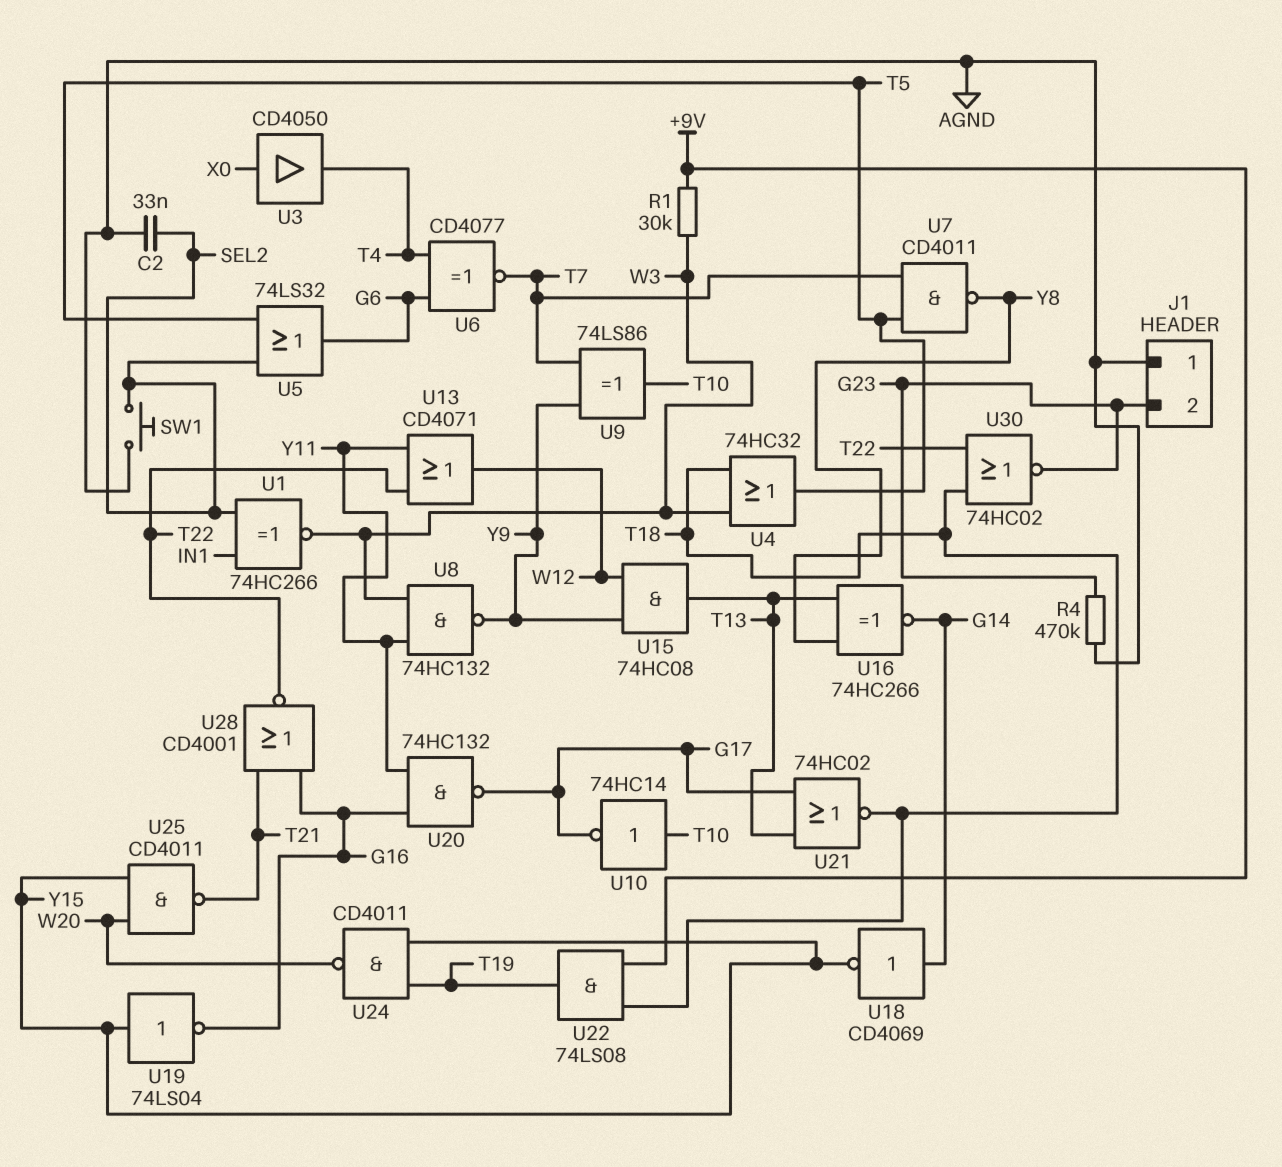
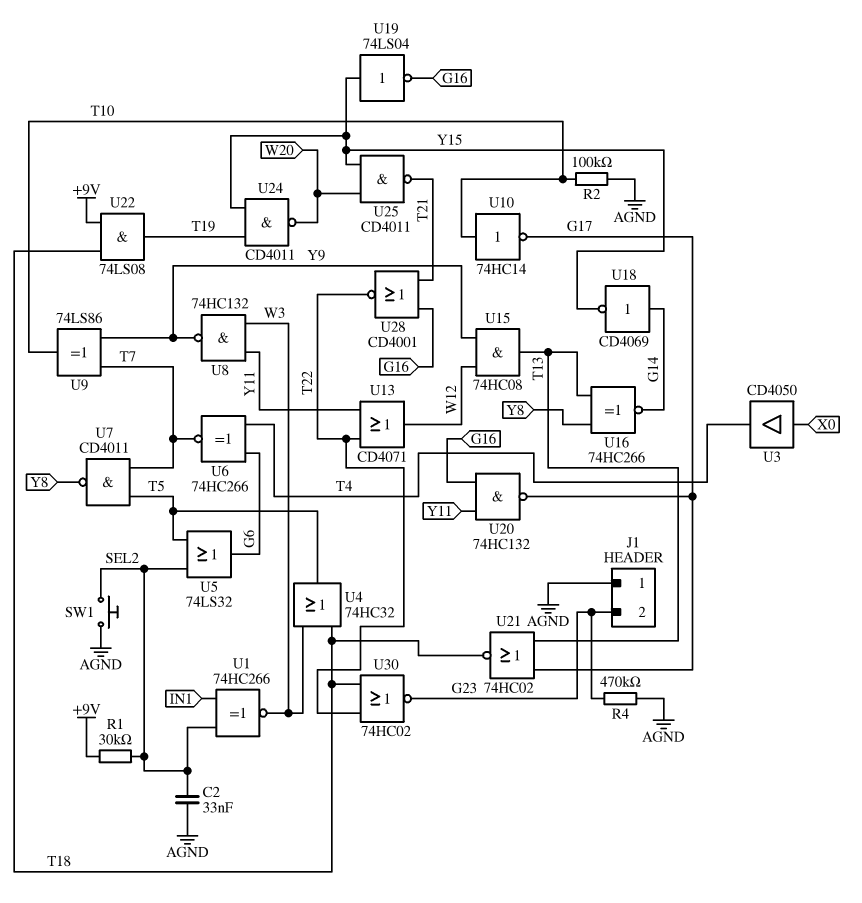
R1: 30k (+9V, W3) -> 30k (+9V, SEL2)
R2: none -> 100k (AGND, T10)
U6: XNOR CD4077 (in G6, in T4, out T7) -> XNOR 74HC266 (in G6, in T4, out T7)

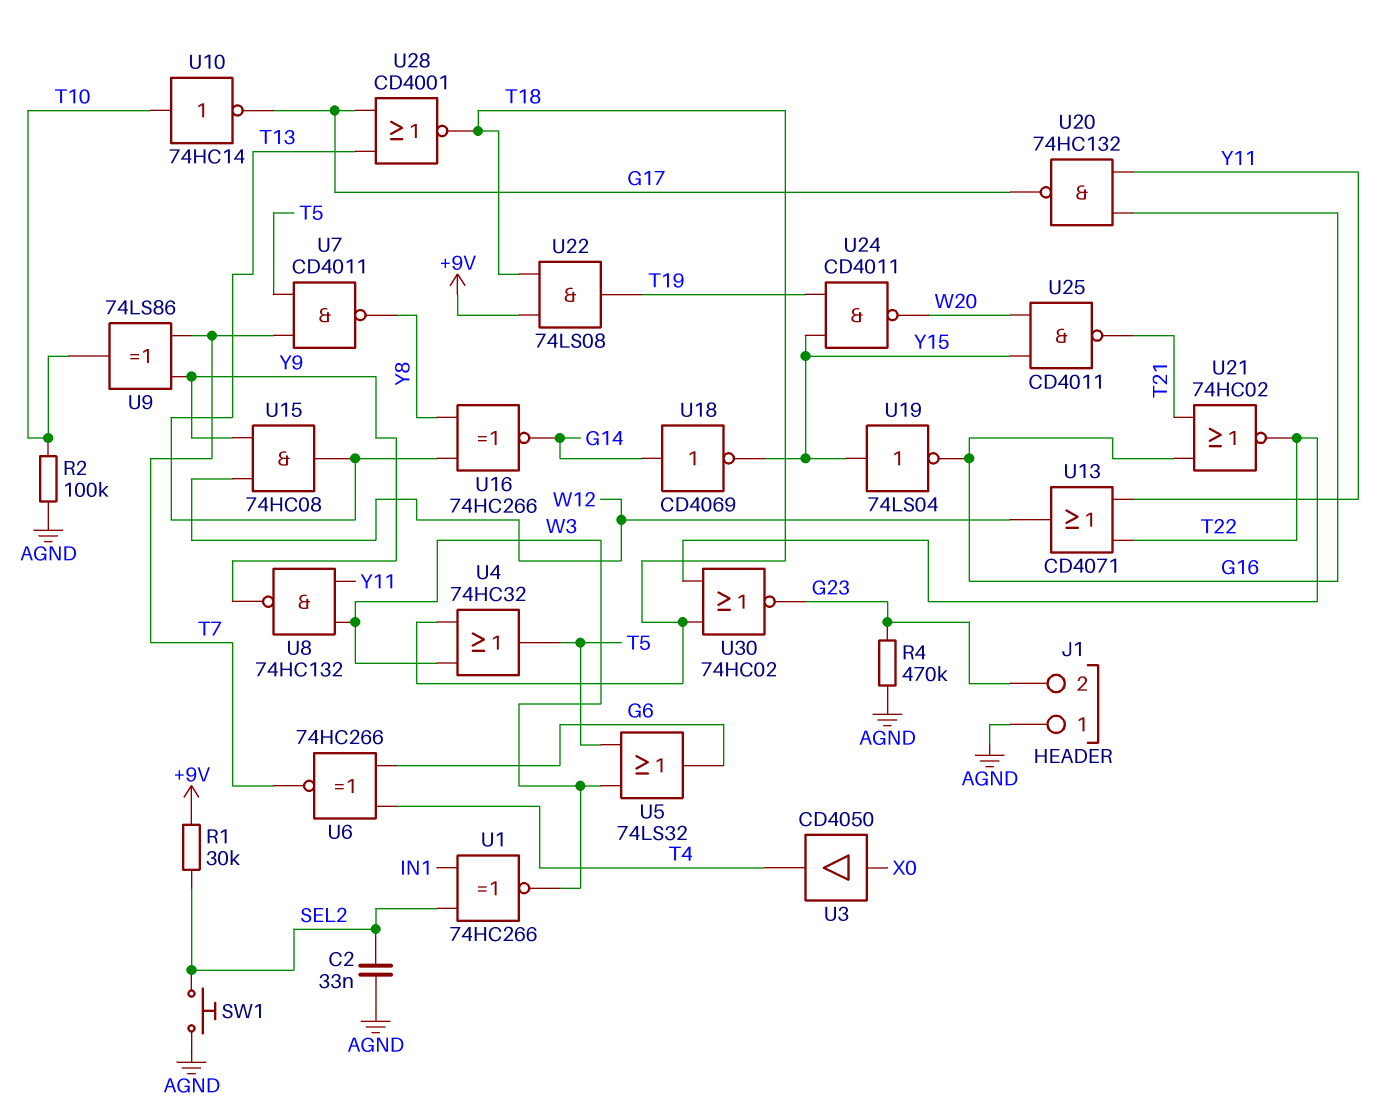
U5: OR 74LS32 (in SEL2, in T5, out G6) -> OR 74LS32 (in T5, in W3, out G6)
U21: NOR 74HC02 (in G17, in T13, out T18) -> NOR 74HC02 (in G16, in T21, out T22)
U28: NOR CD4001 (in G16, in T21, out T22) -> NOR CD4001 (in G17, in T13, out T18)

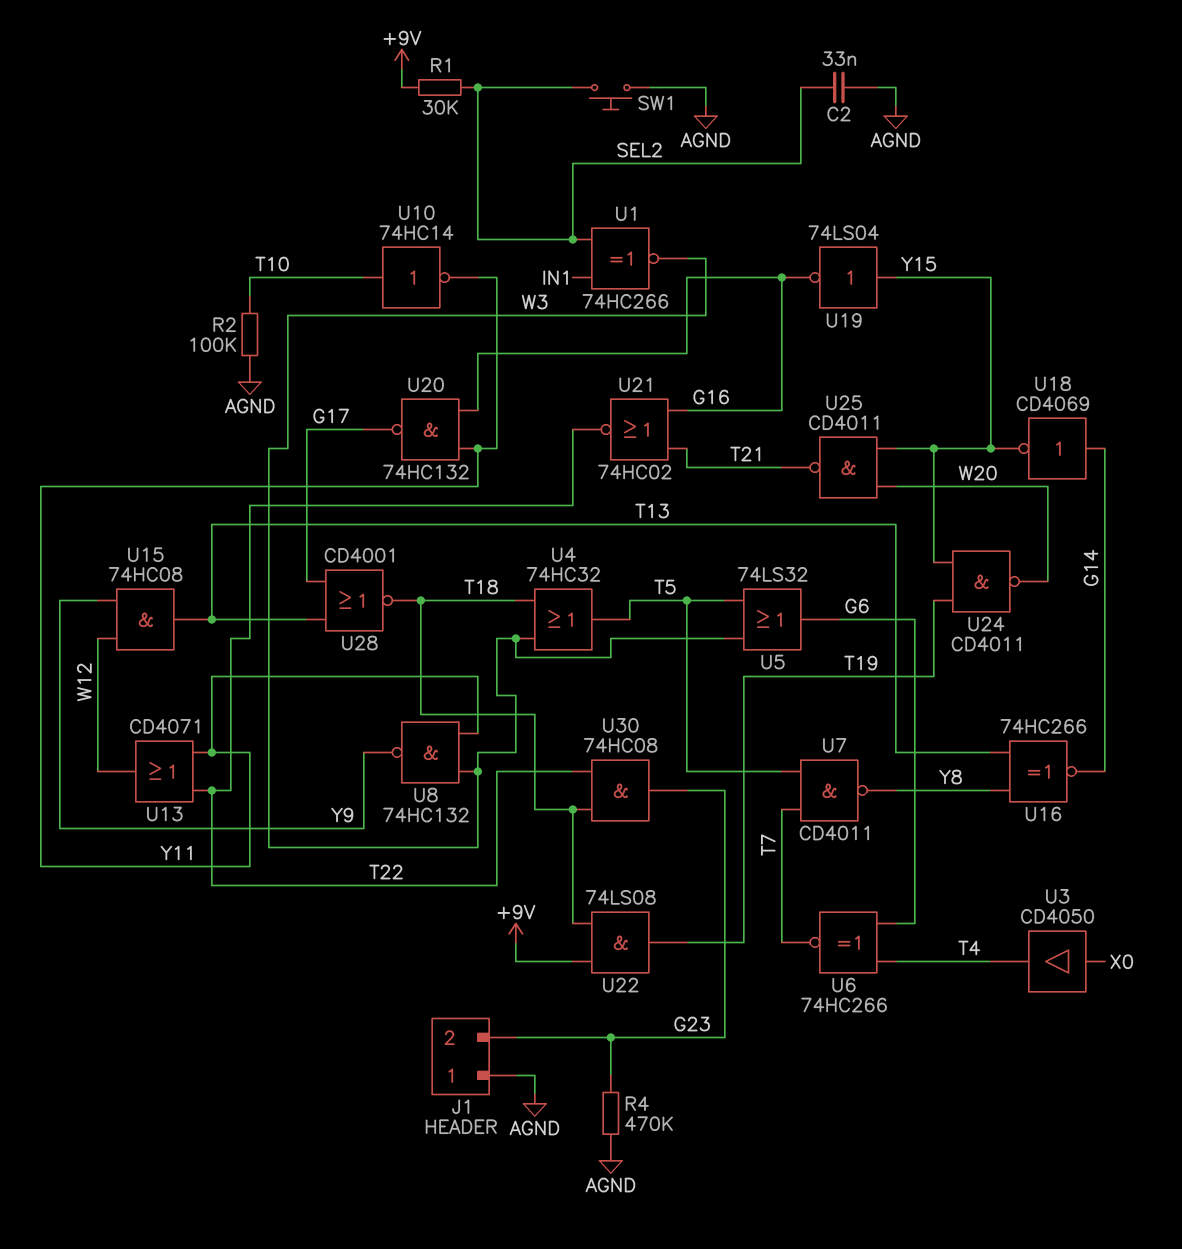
U9: XOR 74LS86 (in T7, in Y9, out T10) -> none
U10: NOT 74HC14 (in T10, out G17) -> NOT 74HC14 (in T10, out Y11)
U30: NOR 74HC02 (in T18, in T22, out G23) -> AND 74HC08 (in T18, in T22, out G23)

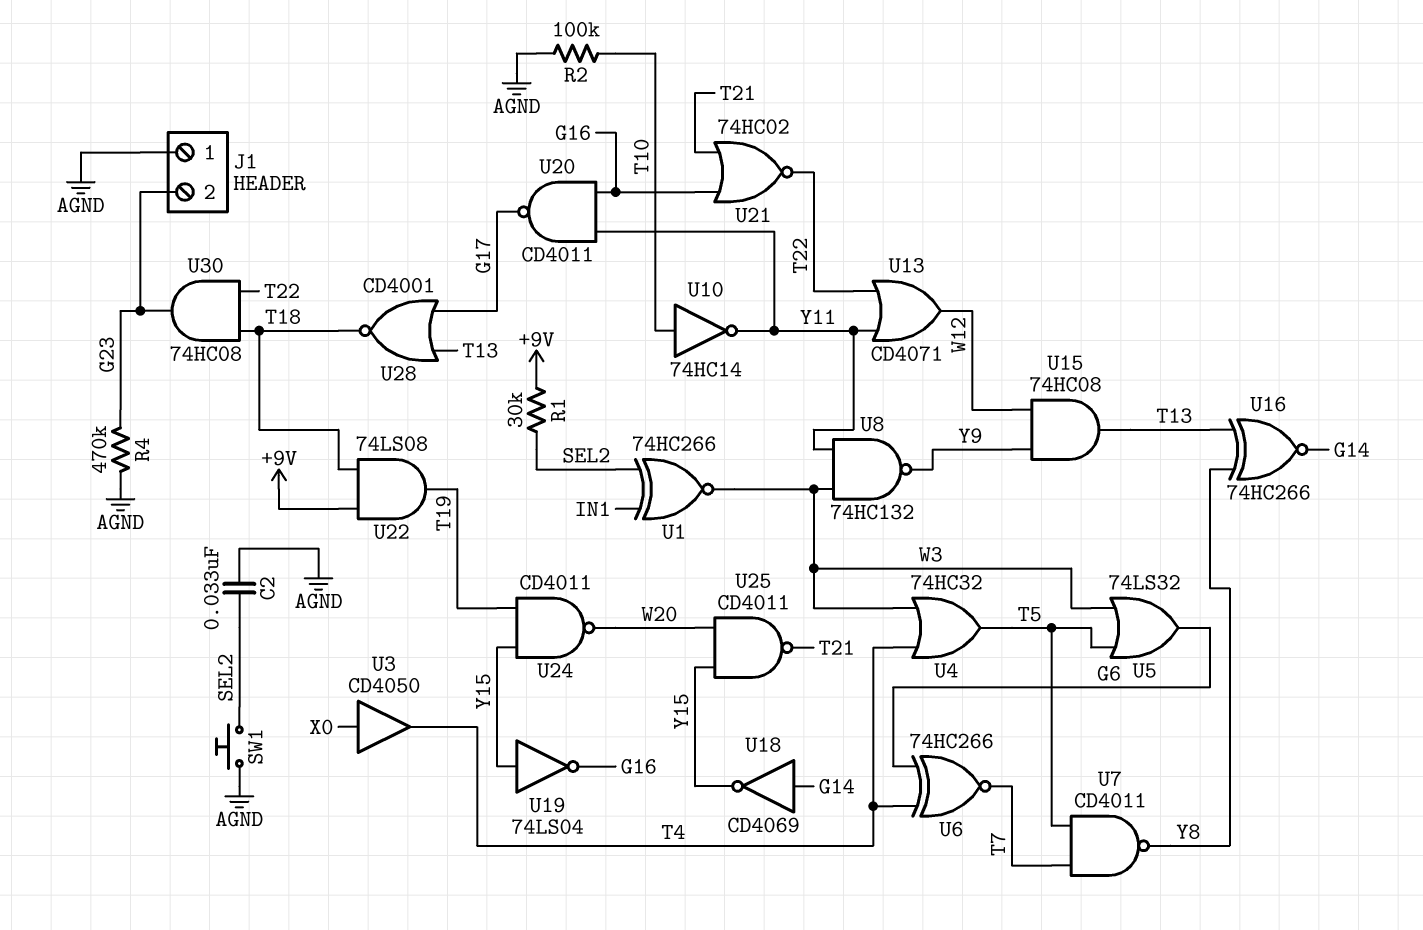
U4: OR 74HC32 (in T18, in W3, out T5) -> OR 74HC32 (in T4, in W3, out T5)
U20: NAND 74HC132 (in G16, in Y11, out G17) -> NAND CD4011 (in G16, in Y11, out G17)

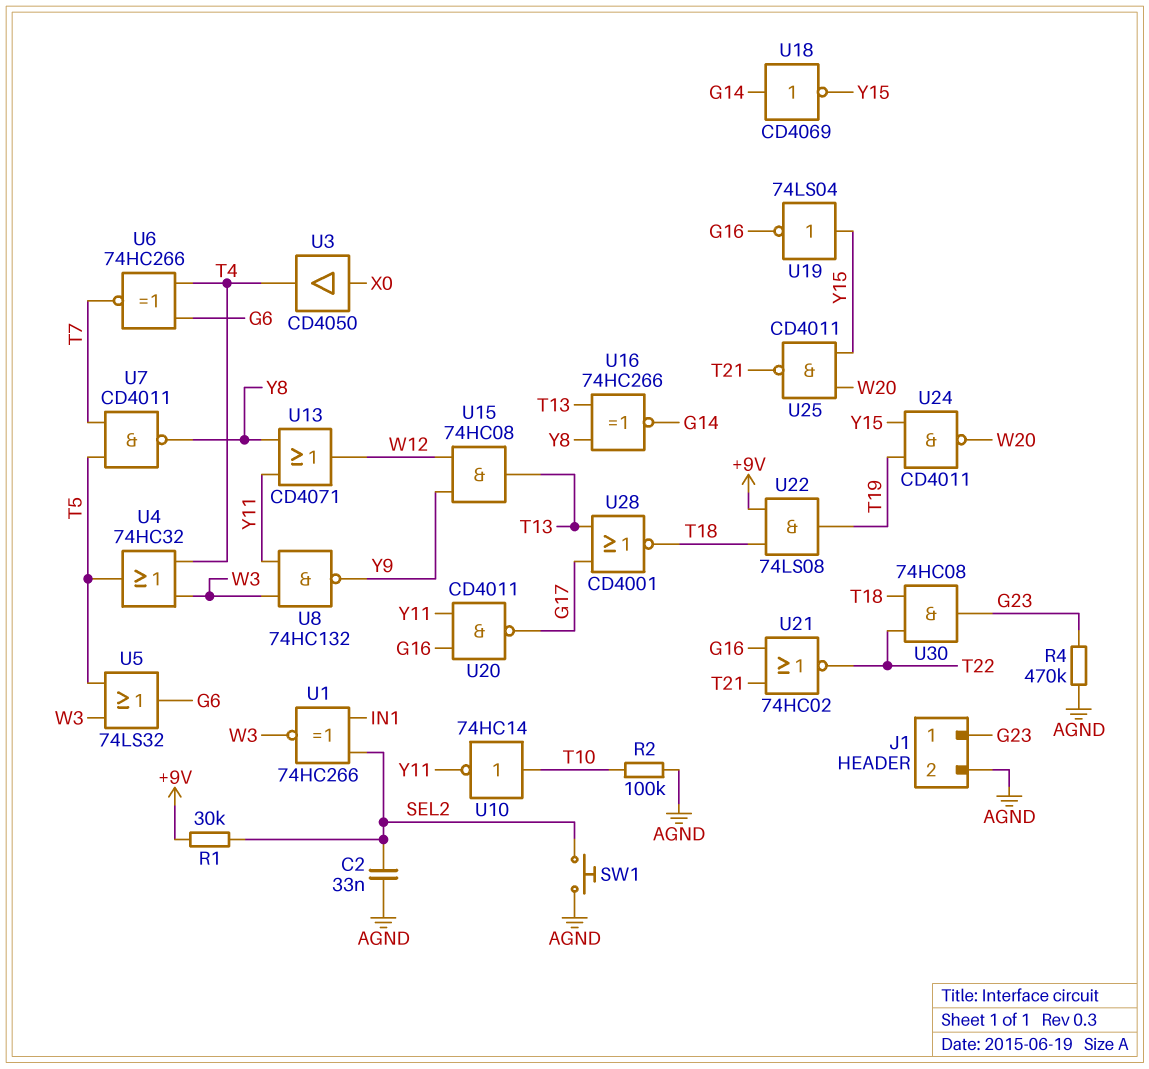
J1 pin 1: AGND -> G23
J1 pin 2: G23 -> AGND
U13: OR CD4071 (in T22, in Y11, out W12) -> OR CD4071 (in Y8, in Y11, out W12)

